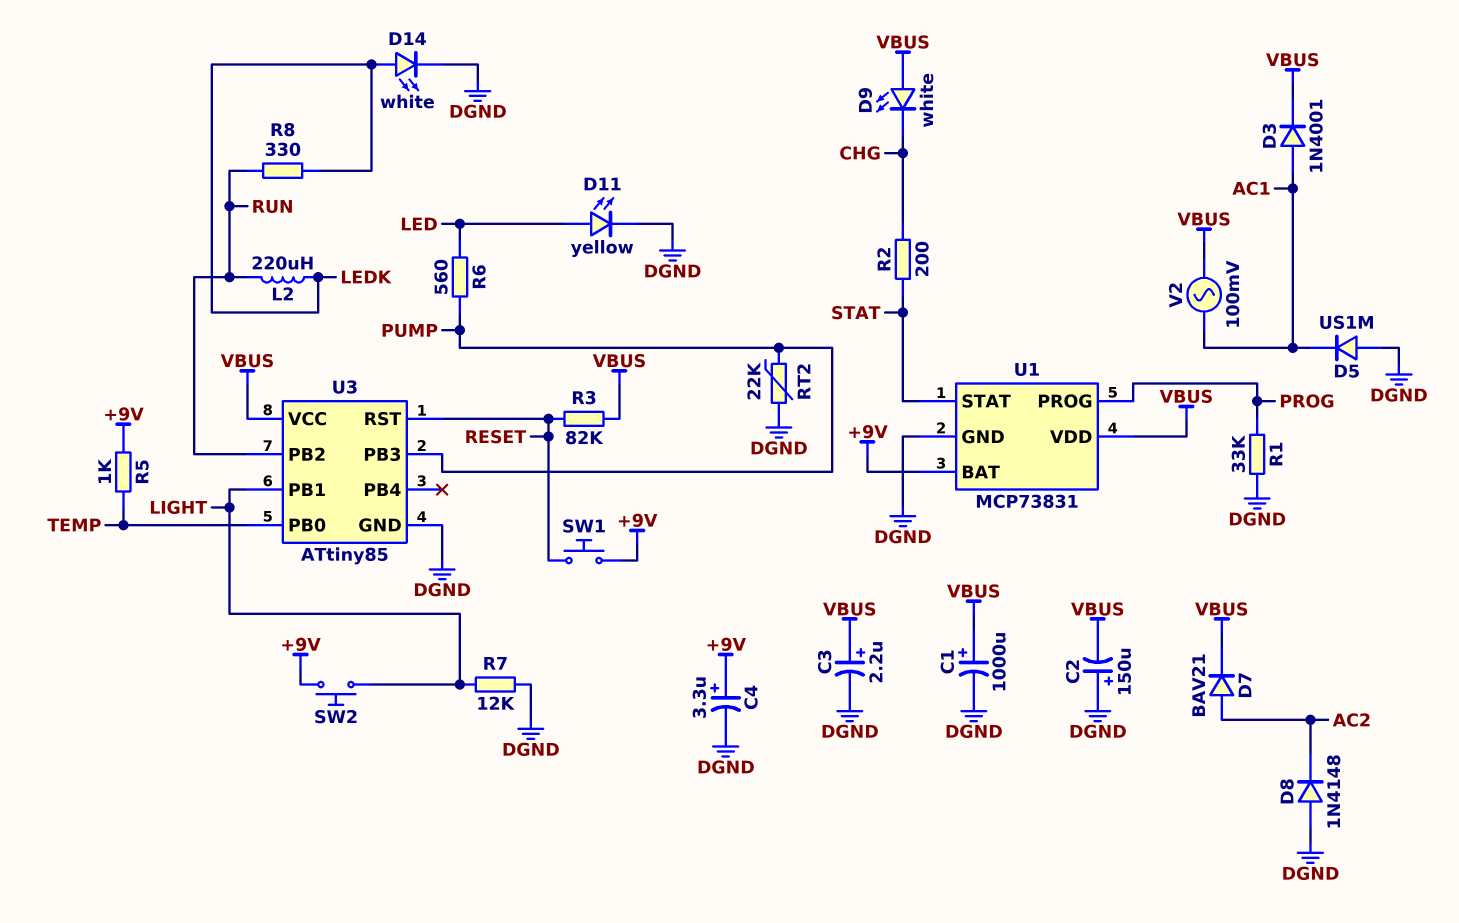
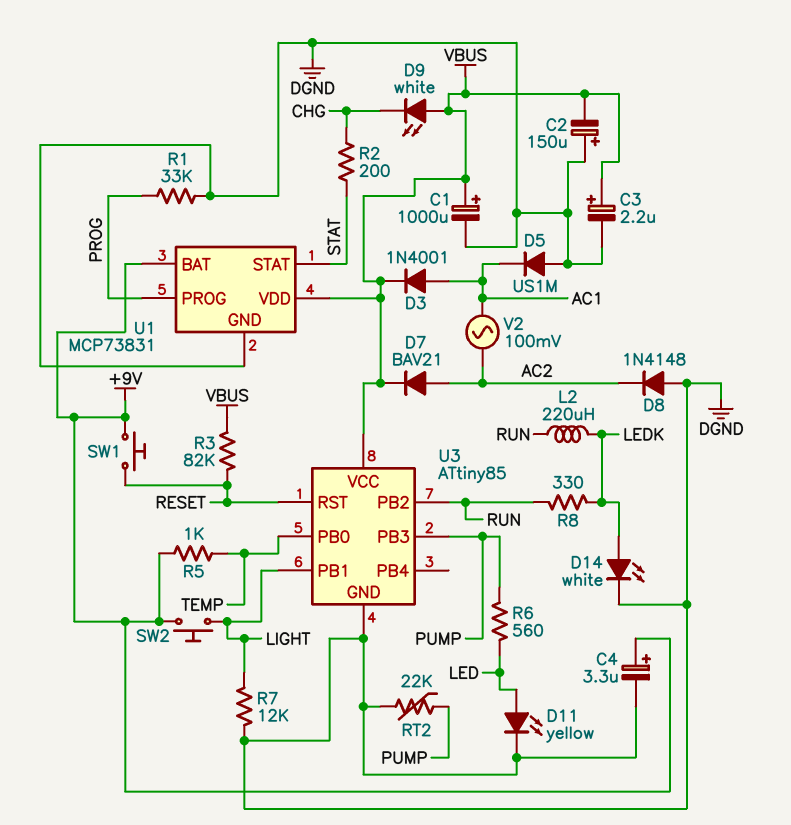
V2: AC 100mV (AC1, VBUS) -> AC 100mV (AC1, AC2)

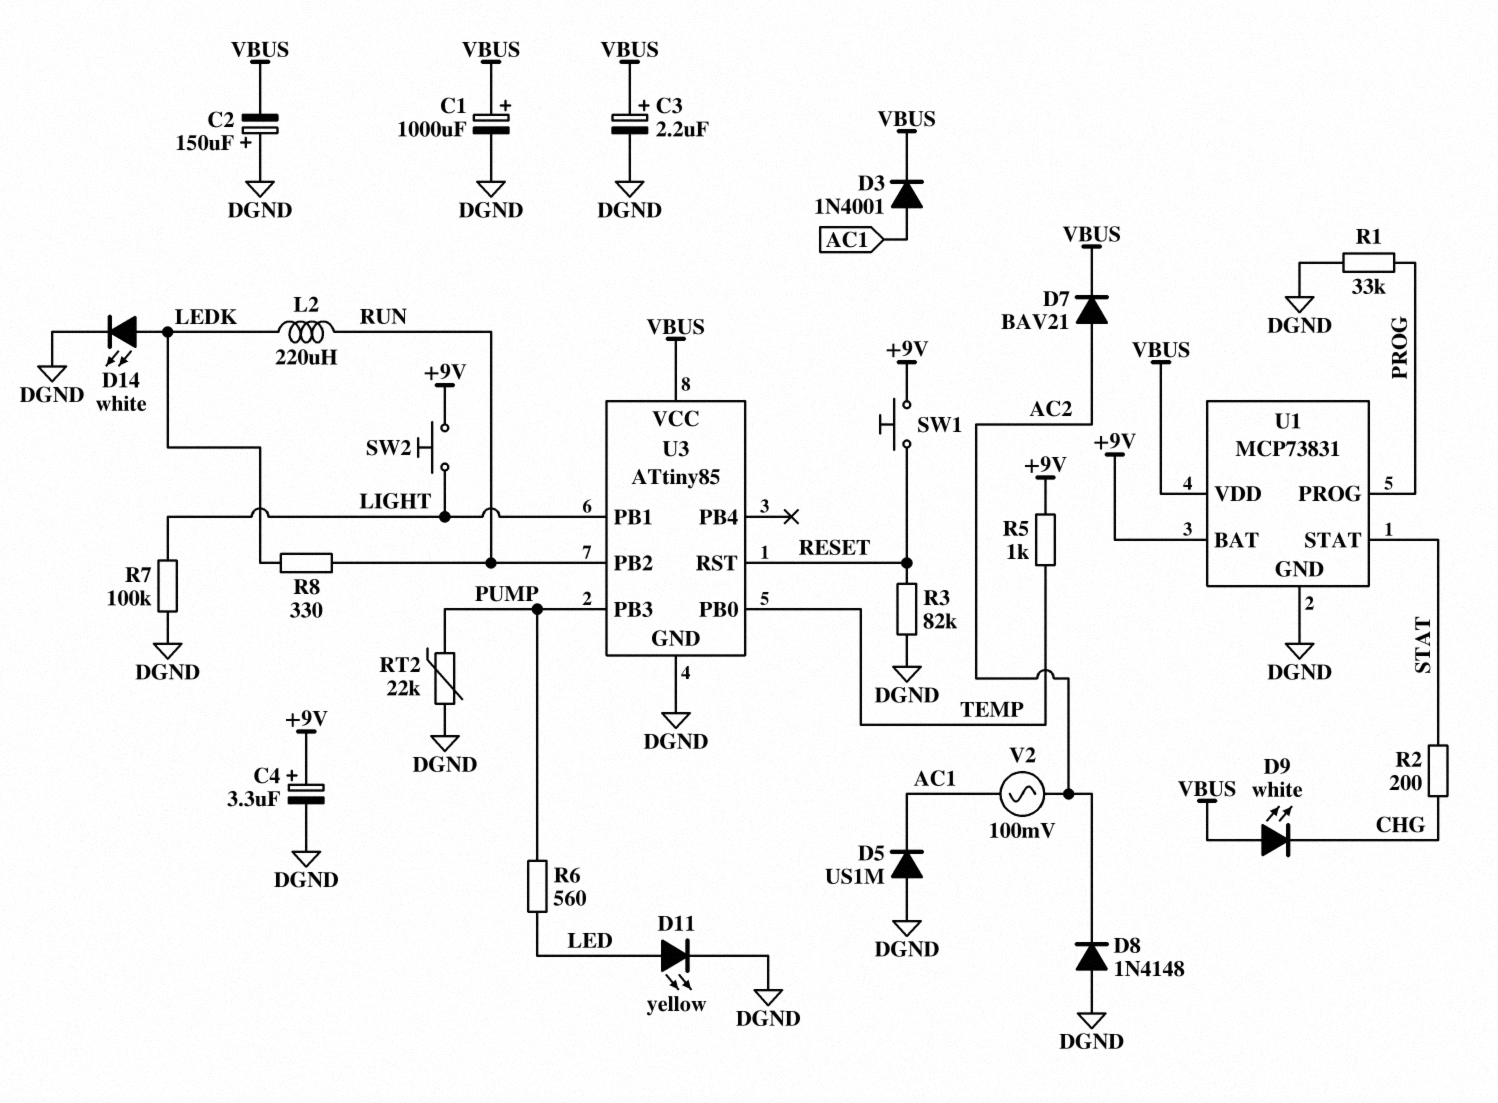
R3: 82k (RESET, VBUS) -> 82k (DGND, RESET)
R7: 12k (DGND, LIGHT) -> 100k (DGND, LIGHT)

